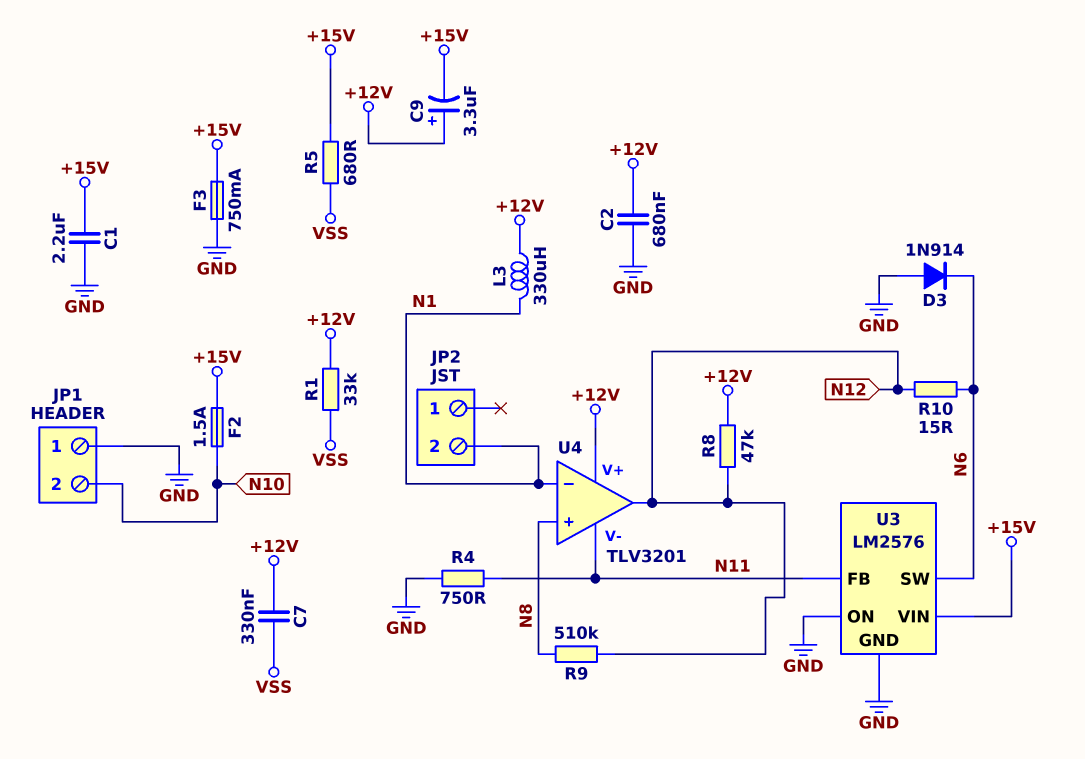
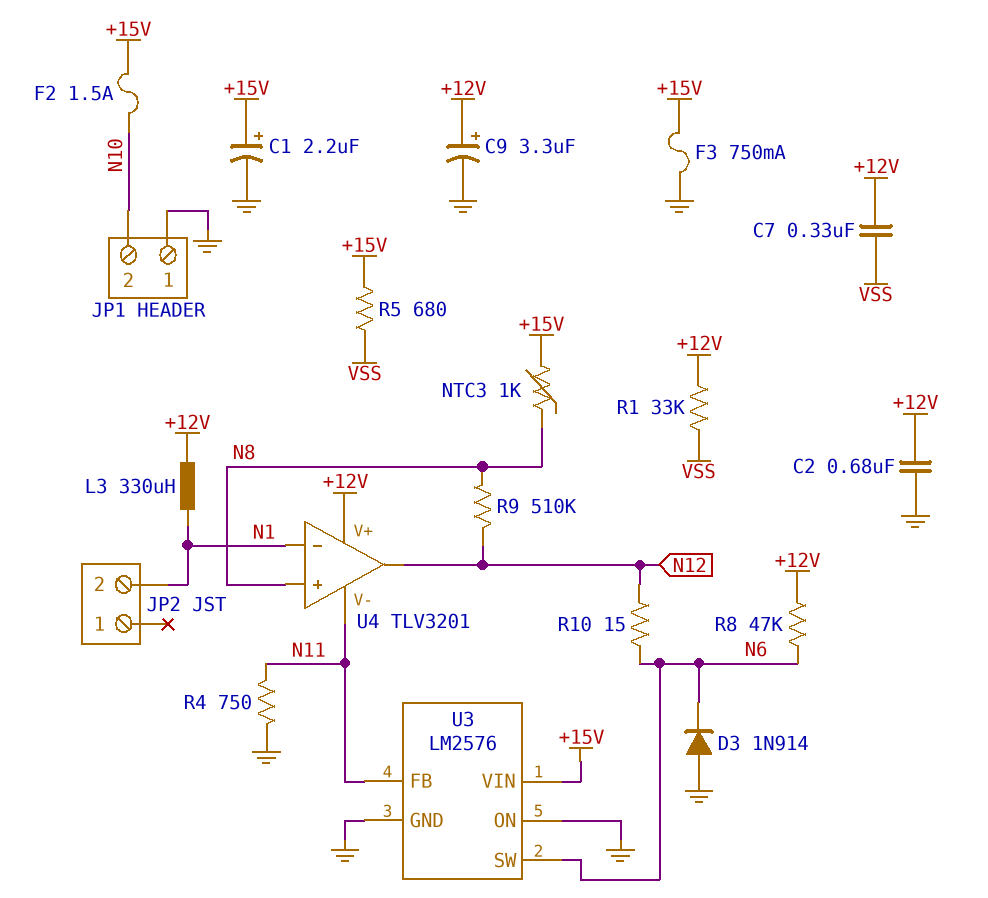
C1: 2.2uF (+15V, GND) -> 2.2uF (plus +15V, minus GND)
C9: 3.3uF (plus +12V, minus +15V) -> 3.3uF (plus +12V, minus GND)
NTC3: none -> 1k (+15V, N8)
R8: 47k (+12V, N12) -> 47k (+12V, N6)

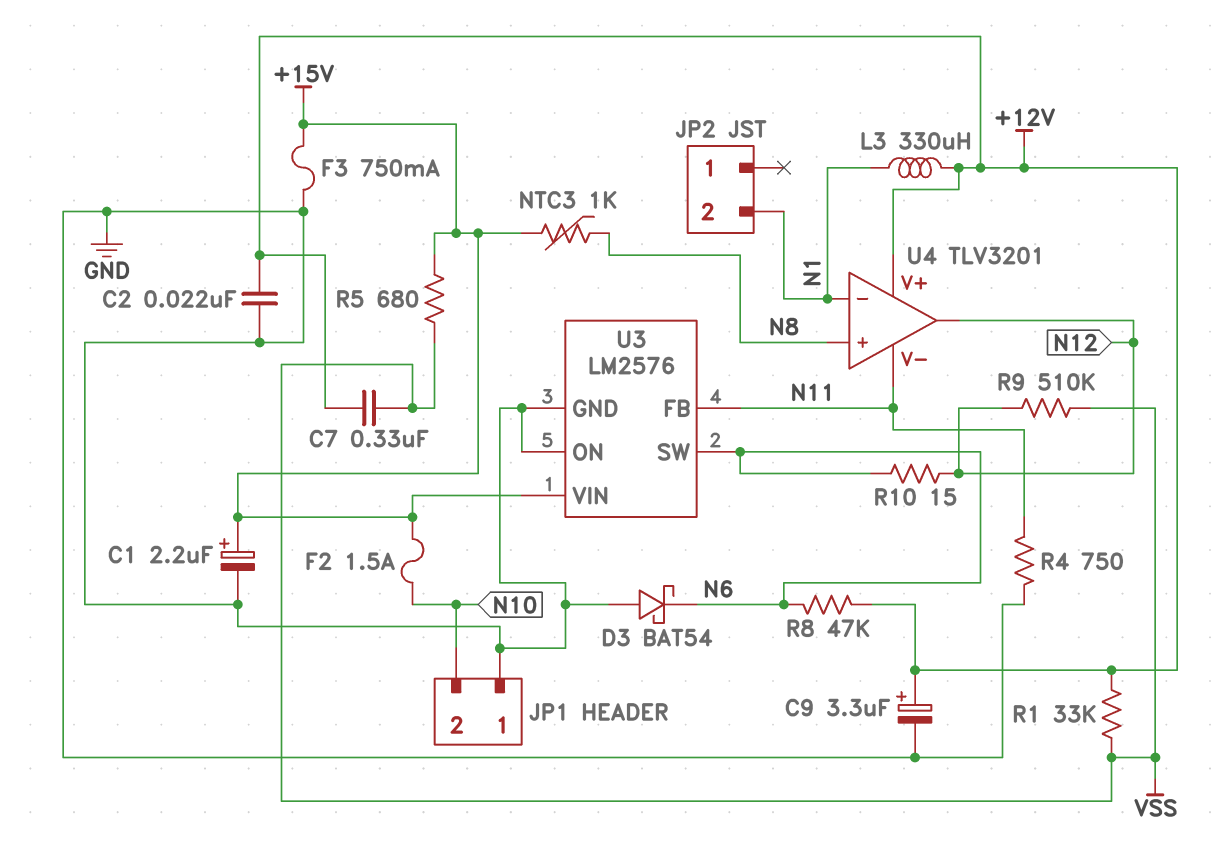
C2: 680nF (+12V, GND) -> 22nF (+12V, GND)
D3: diode 1N914 (A GND, K N6) -> schottky BAT54 (A GND, K N6)
R9: 510k (N8, N12) -> 510k (N12, VSS)

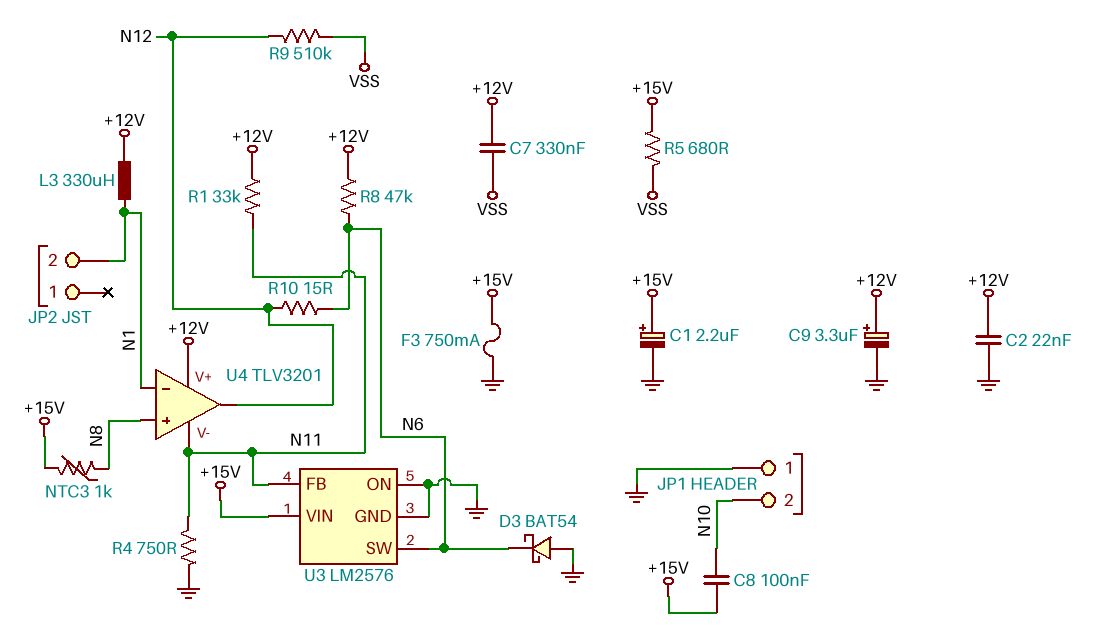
C8: none -> 100nF (+15V, N10)
F2: 1.5A (+15V, N10) -> none
R1: 33k (+12V, VSS) -> 33k (+12V, N11)

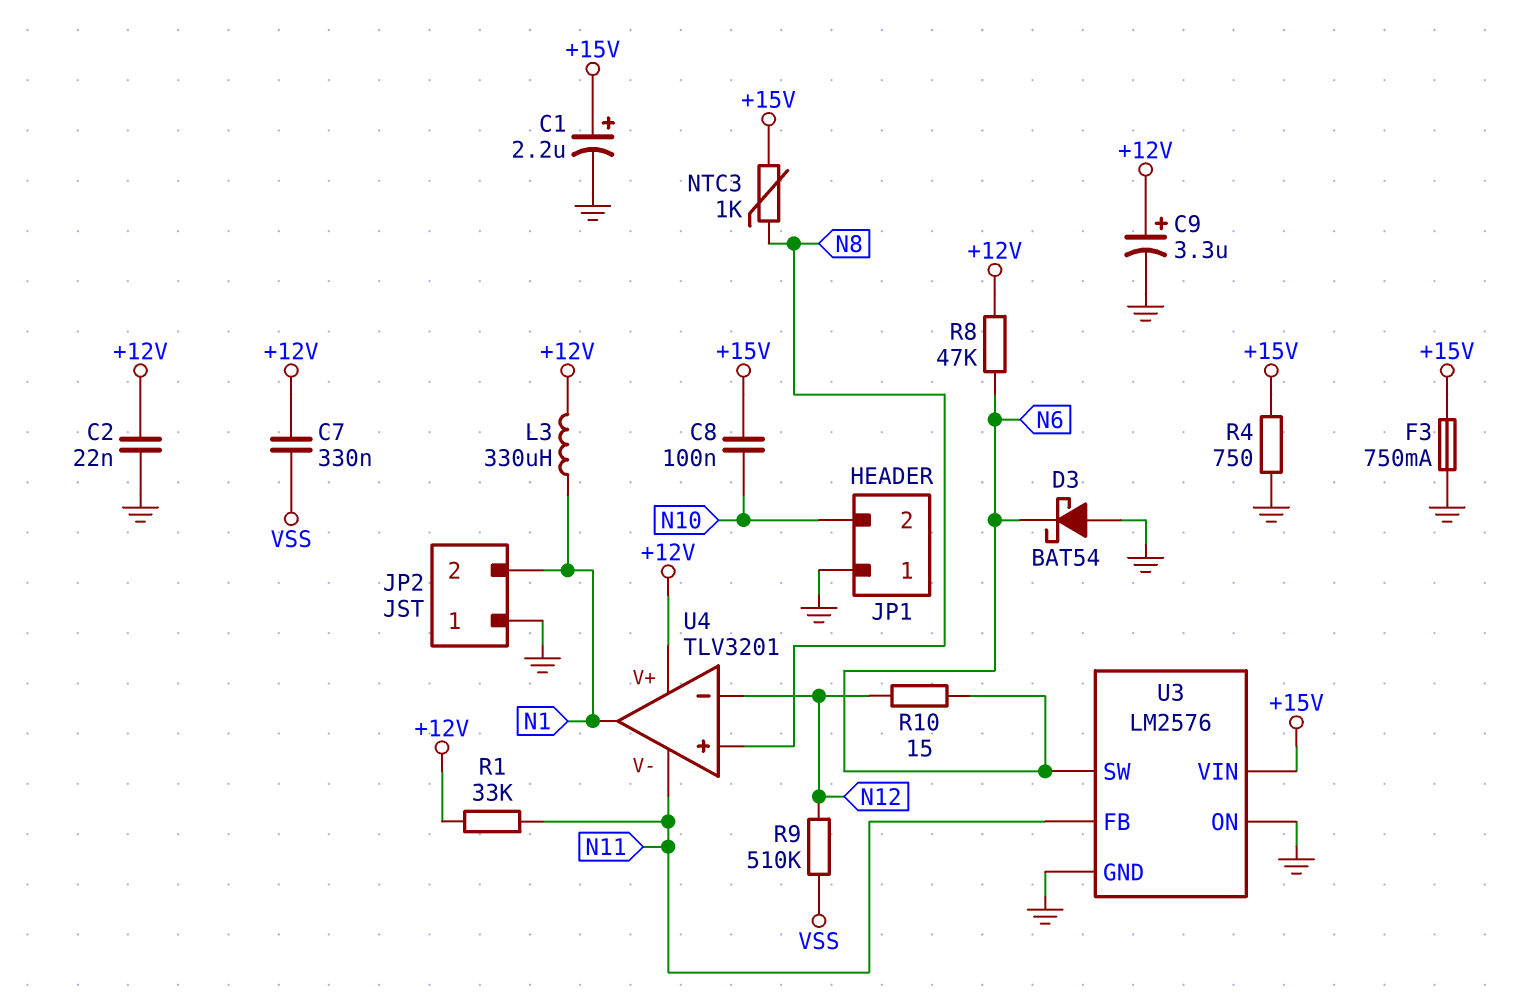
JP2 pin 1: none -> GND
R4: 750 (GND, N11) -> 750 (+15V, GND)
R5: 680 (+15V, VSS) -> none
U4 pin in-: N1 -> N12
U4 pin out: N12 -> N1

